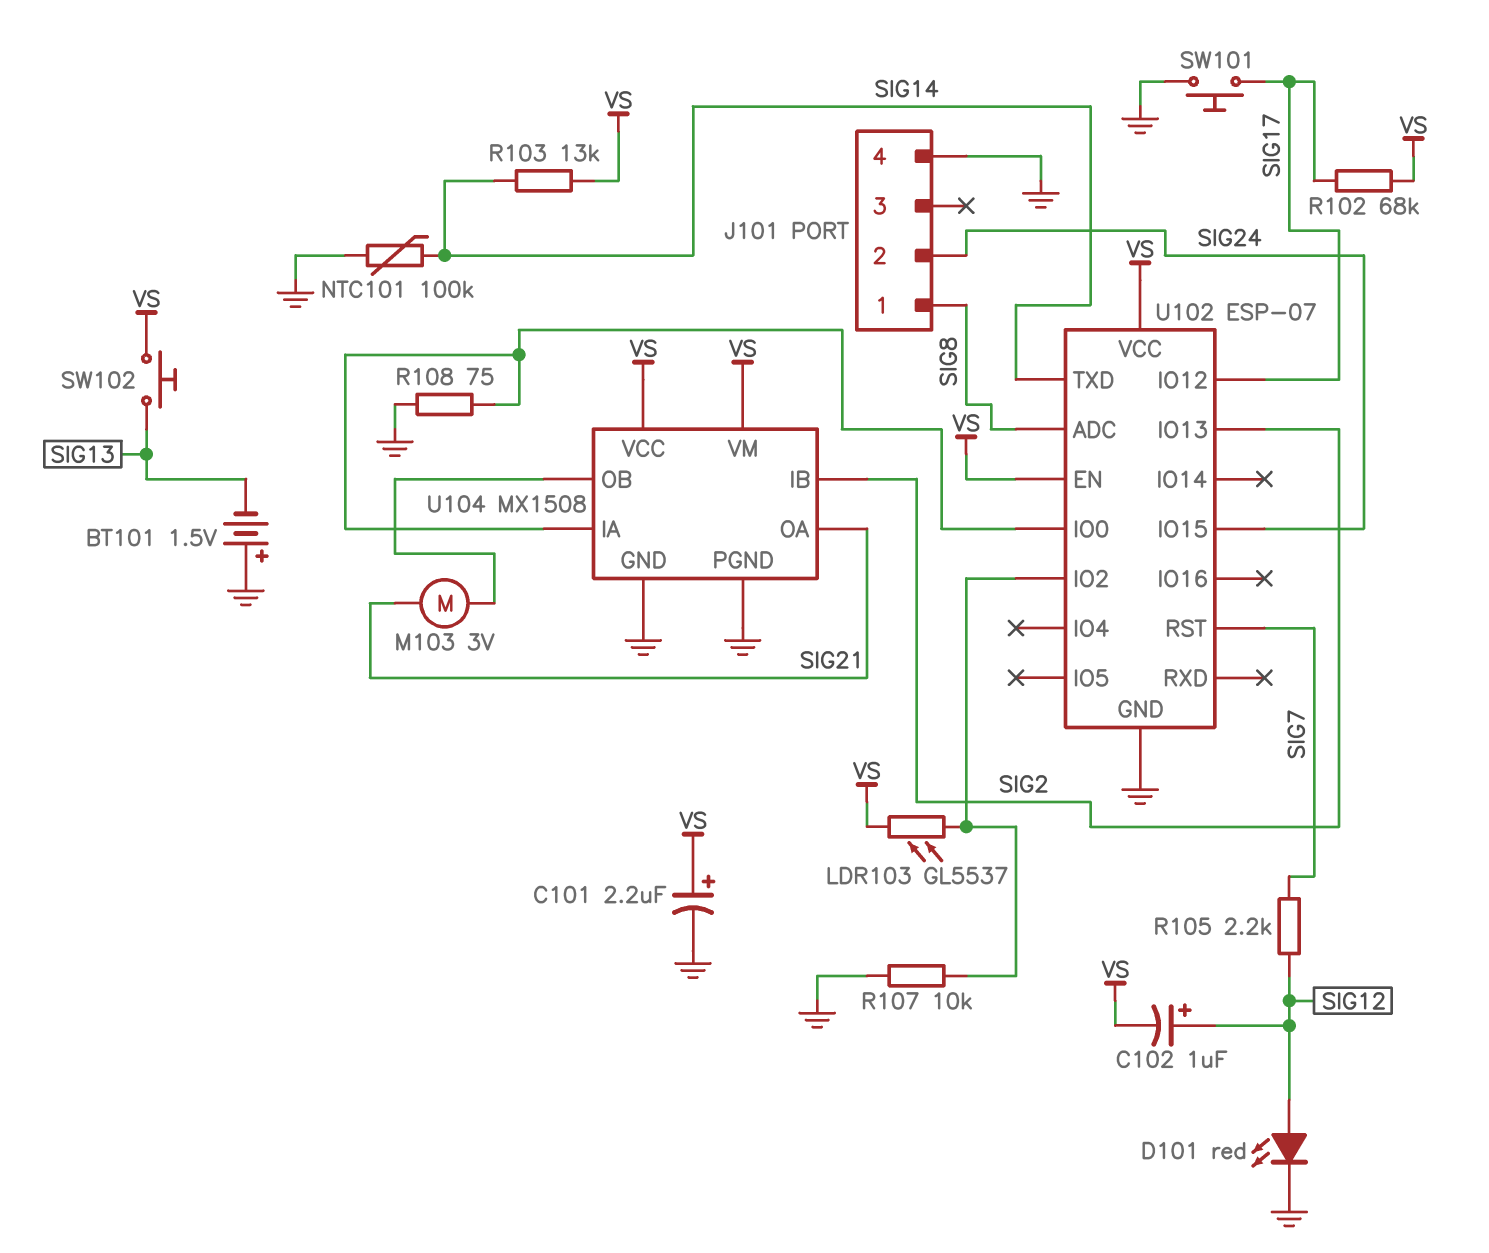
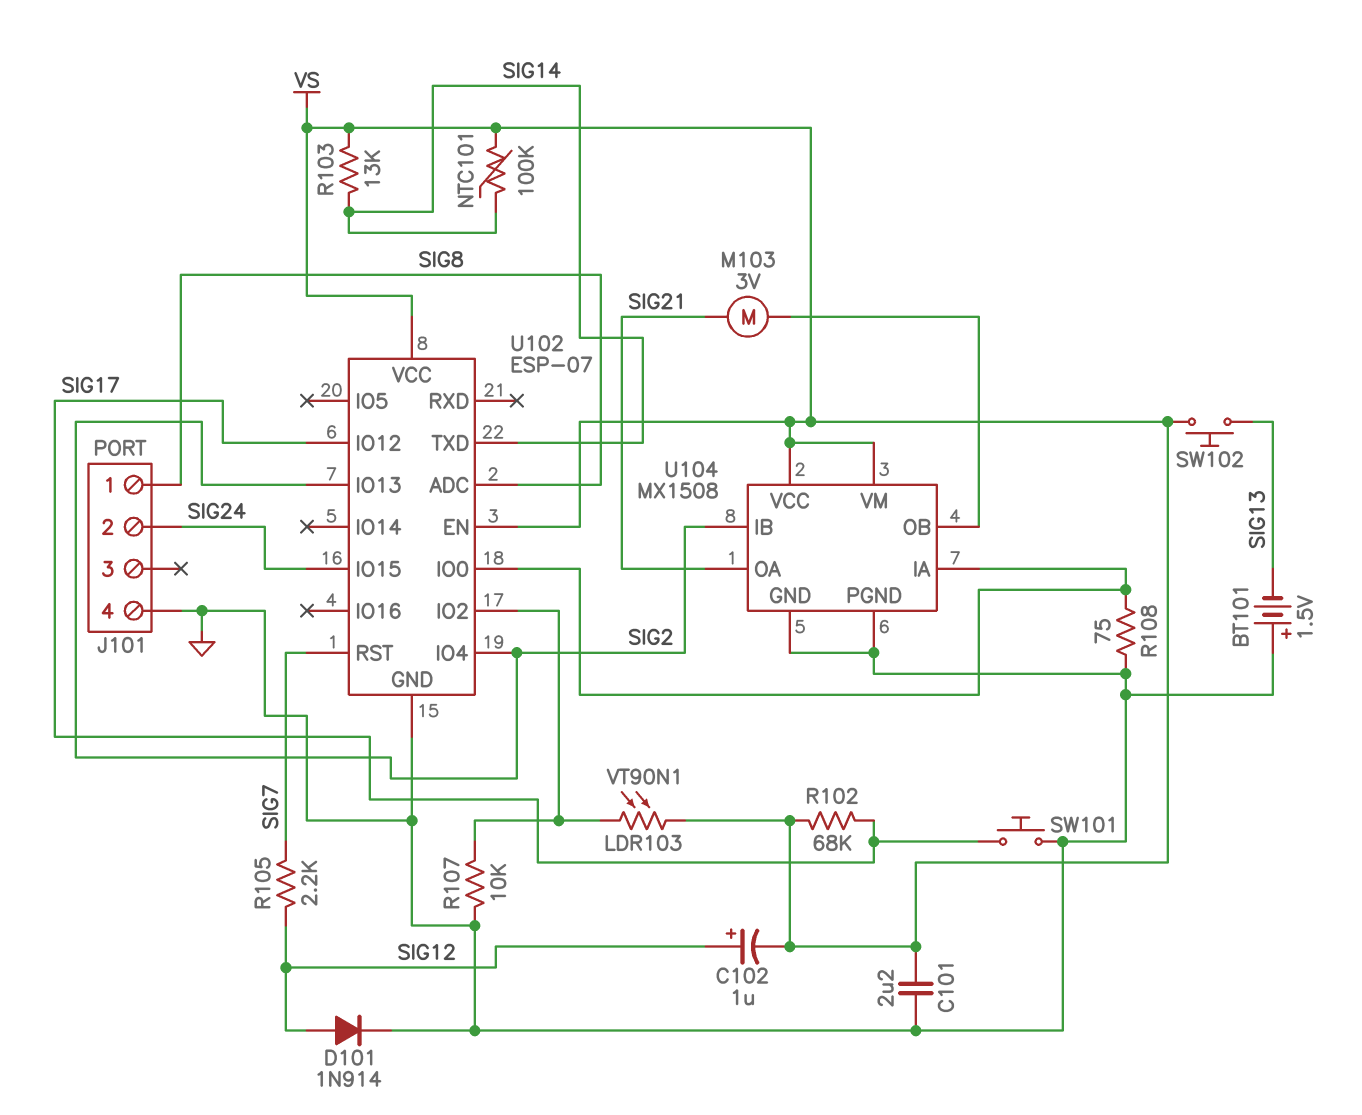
C101: 2.2uF (plus VS, minus GND) -> 2.2uF (GND, VS)
D101: LED red (A SIG12, K GND) -> diode 1N914 (A SIG12, K GND)
LDR103: GL5537 (U102/IO2, VS) -> VT90N1 (U102/IO2, VS)
NTC101: 100k (GND, SIG14) -> 100k (SIG14, VS)
U102 pin IO4: none -> SIG2

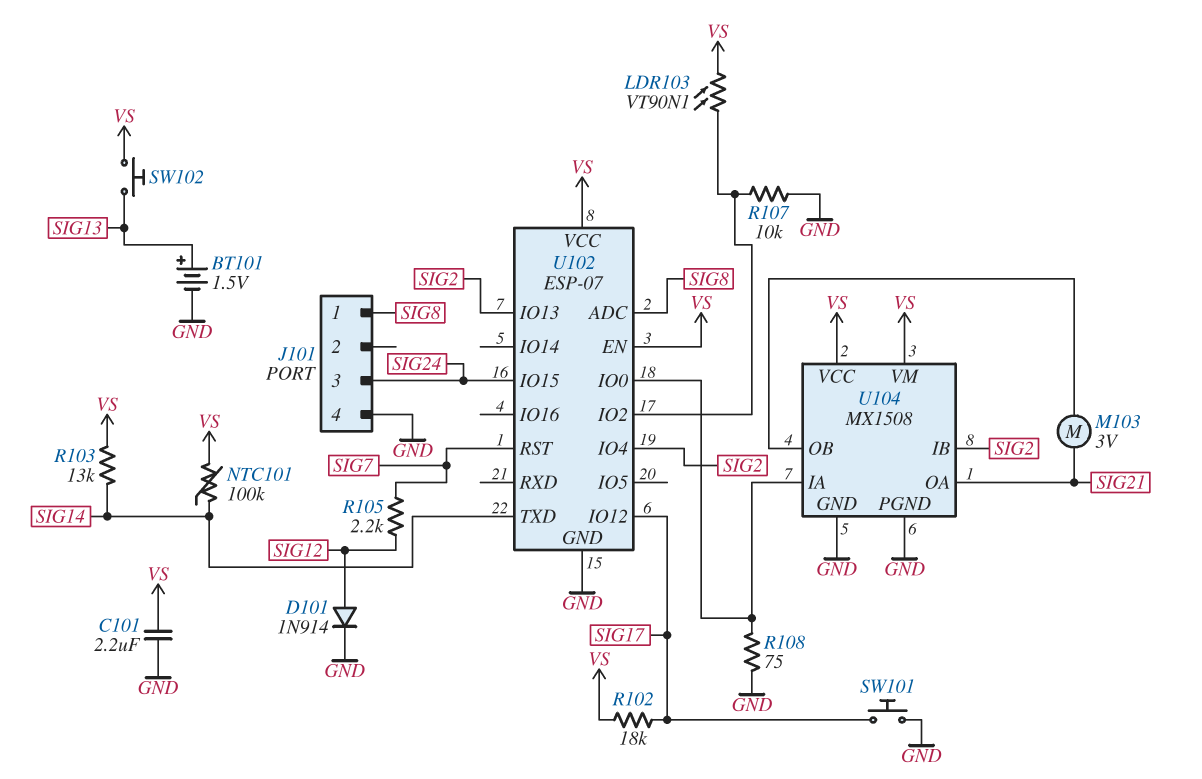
BT101: 1.5V (plus GND, minus SIG13) -> 1.5V (plus SIG13, minus GND)
C102: 1uF (plus SIG12, minus VS) -> none
J101 pin 2: SIG24 -> none
J101 pin 3: none -> SIG24
R102: 68k (SIG17, VS) -> 18k (SIG17, VS)

